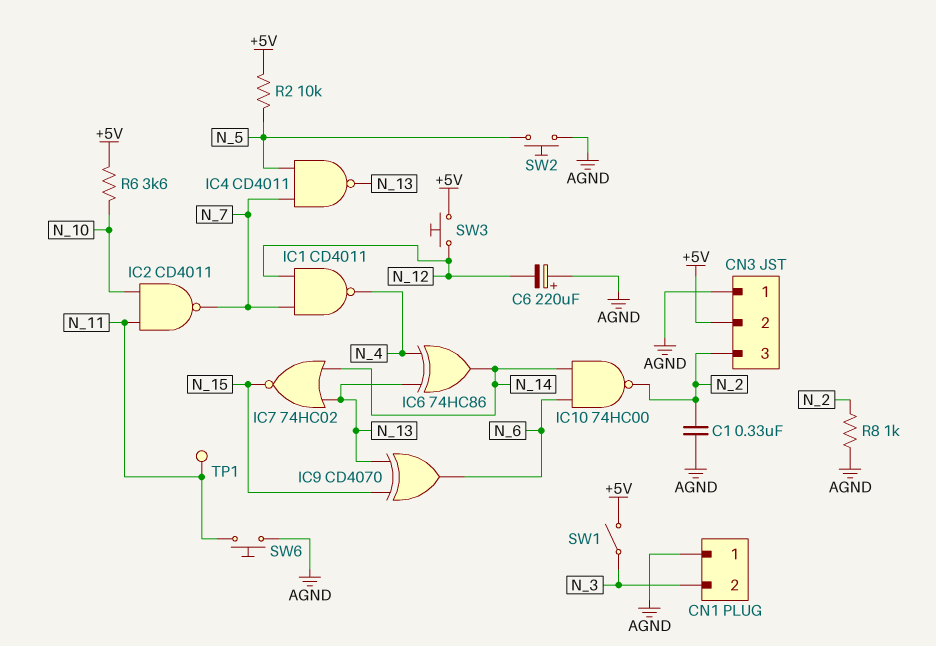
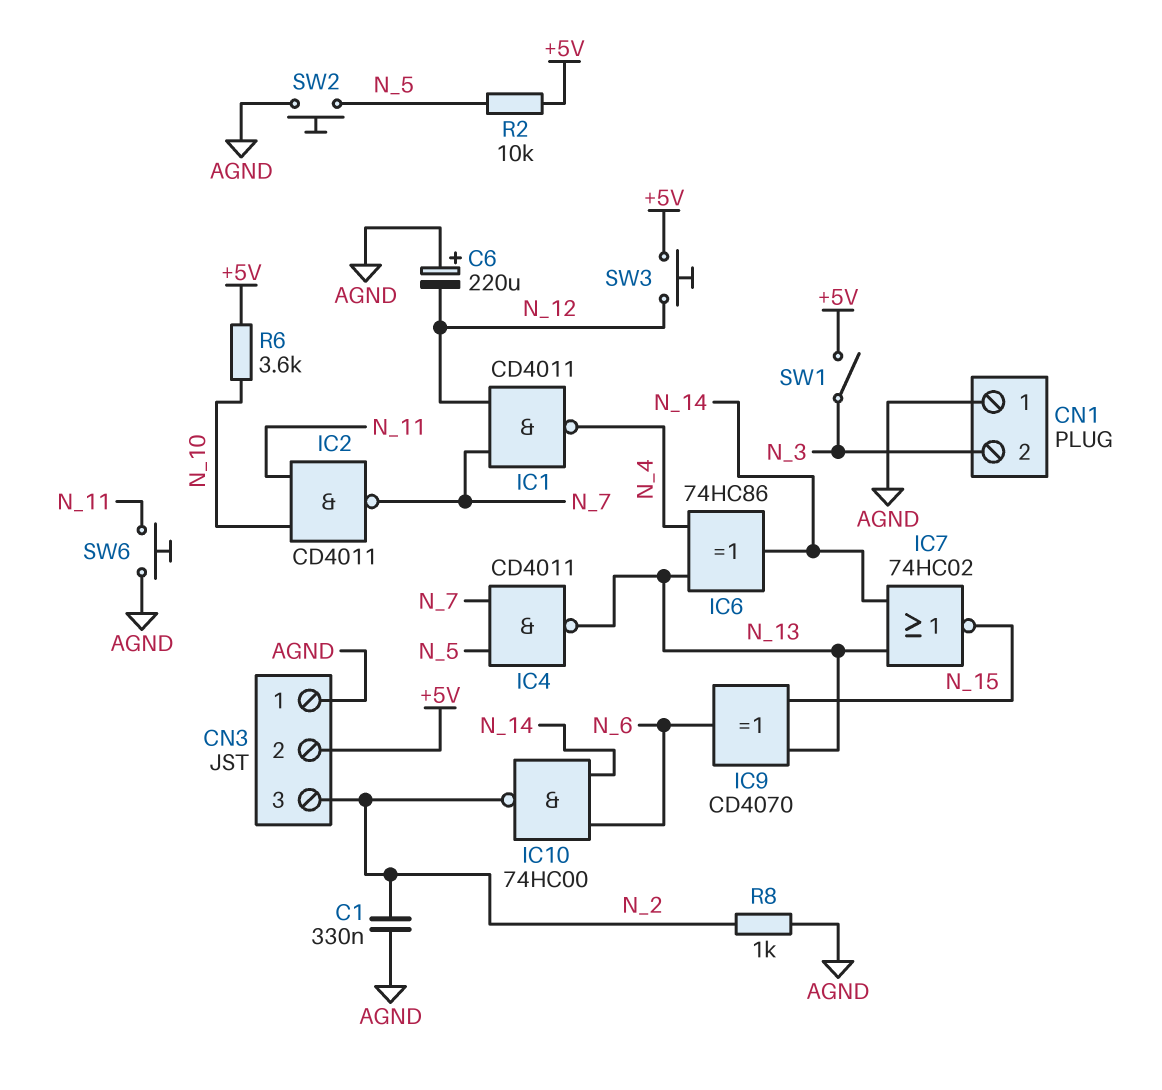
TP1: test point (N_11) -> none

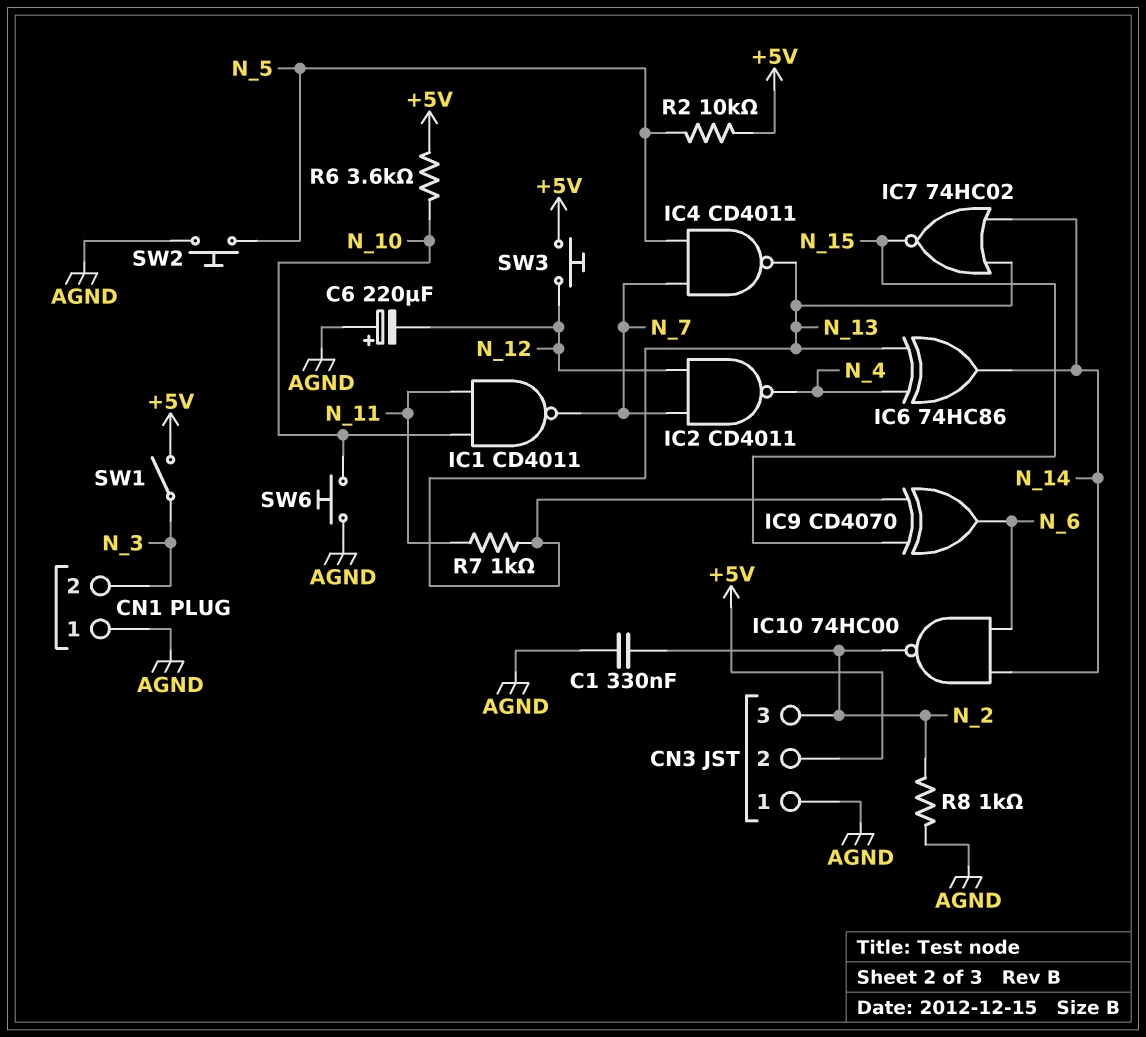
IC1: NAND CD4011 (in N_7, in N_12, out N_4) -> NAND CD4011 (in N_10, in N_11, out N_7)
IC2: NAND CD4011 (in N_10, in N_11, out N_7) -> NAND CD4011 (in N_7, in N_12, out N_4)
R7: none -> 1k (N_11, N_13)
SW6: button (AGND, N_11) -> button (AGND, N_10)

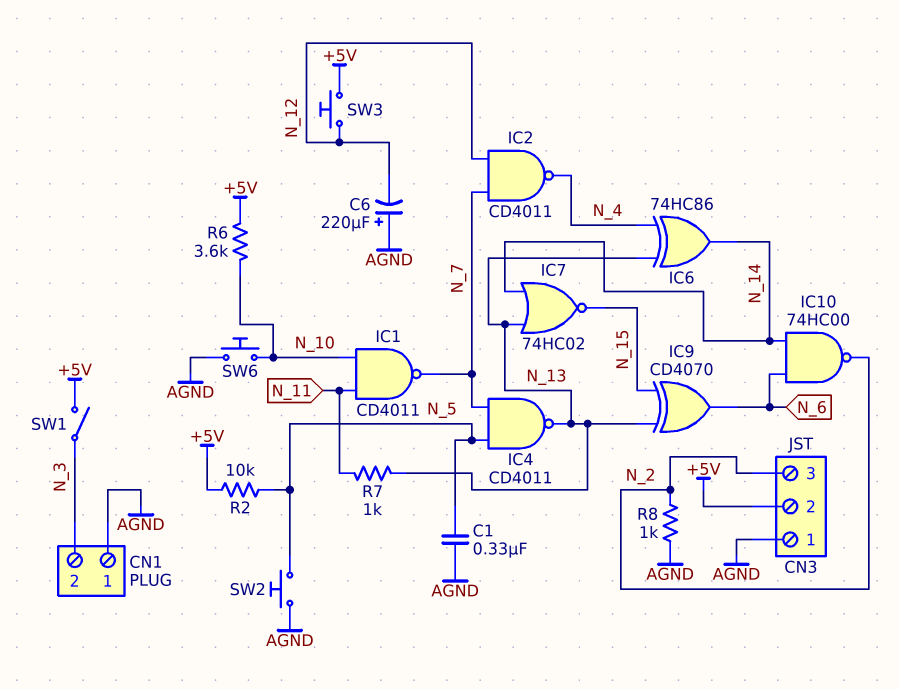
C1: 330nF (AGND, N_2) -> 330nF (AGND, N_5)

